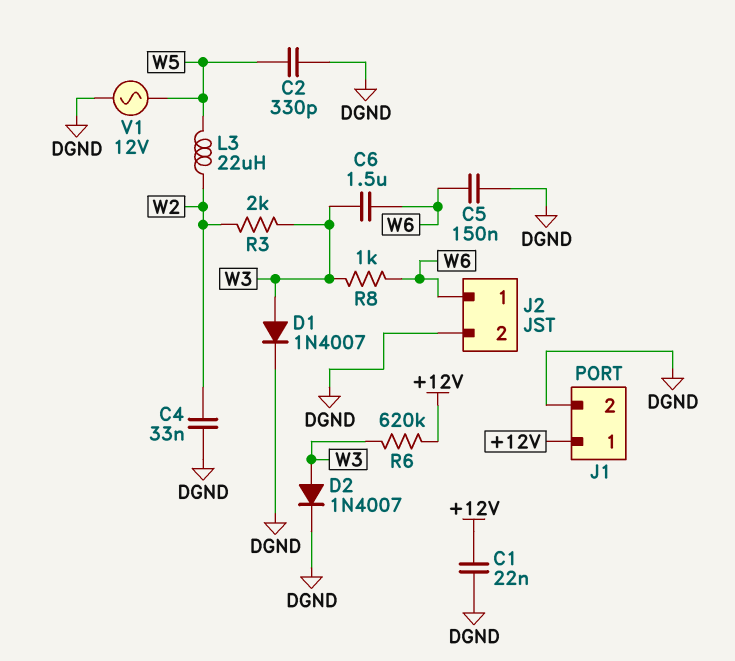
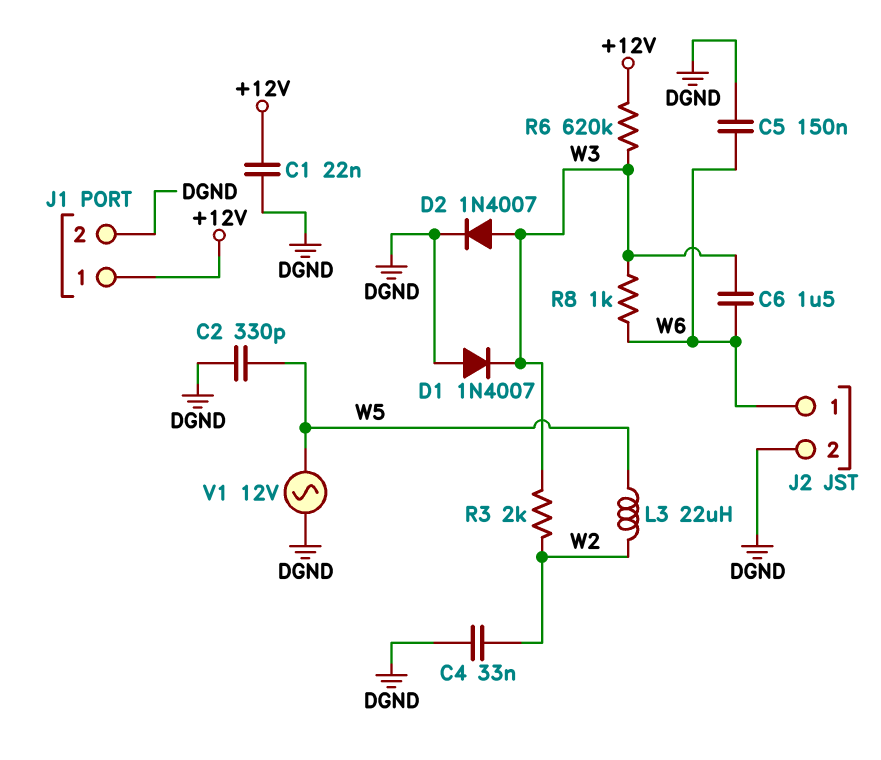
D1: diode 1N4007 (A W3, K DGND) -> diode 1N4007 (A DGND, K W3)

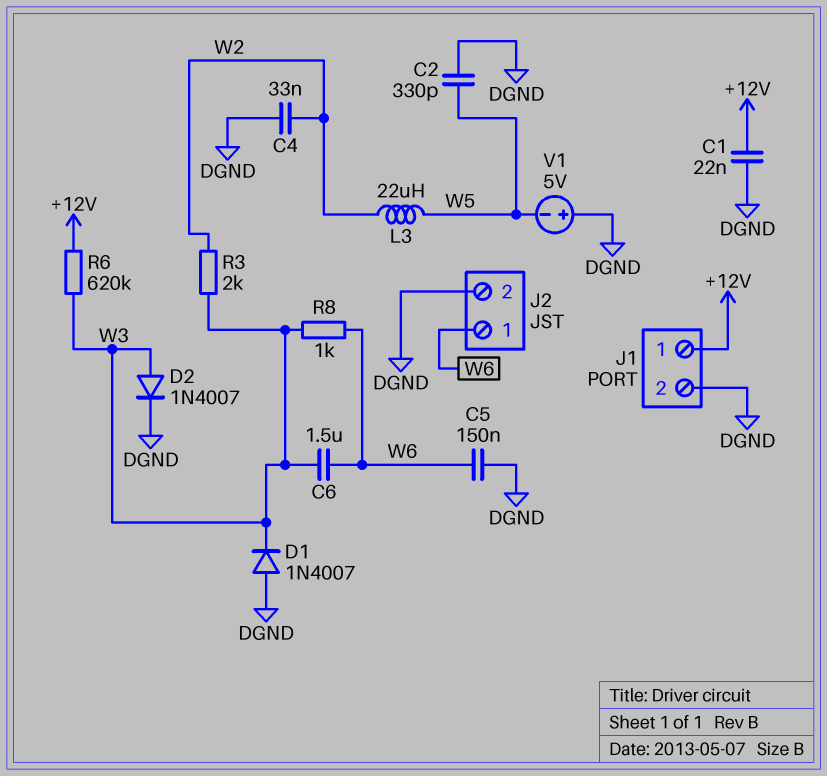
V1: AC 12V (DGND, W5) -> 5V (plus DGND, minus W5)

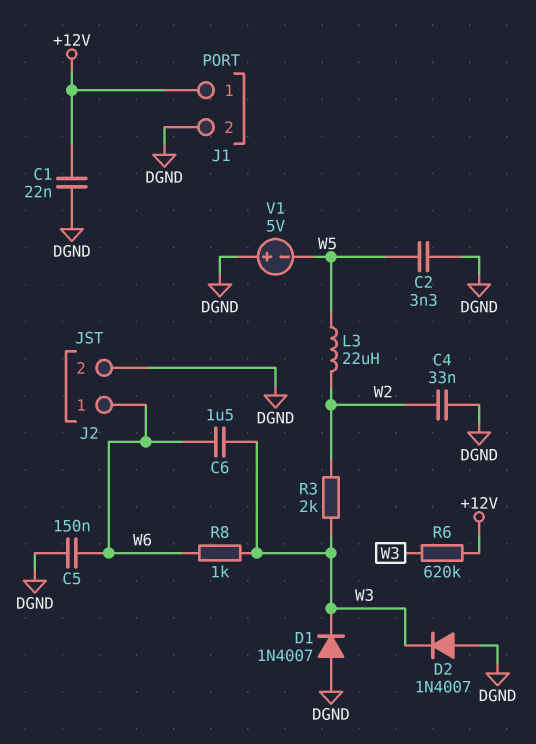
C2: 330pF (DGND, W5) -> 3.3nF (DGND, W5)
D2: diode 1N4007 (A W3, K DGND) -> diode 1N4007 (A DGND, K W3)

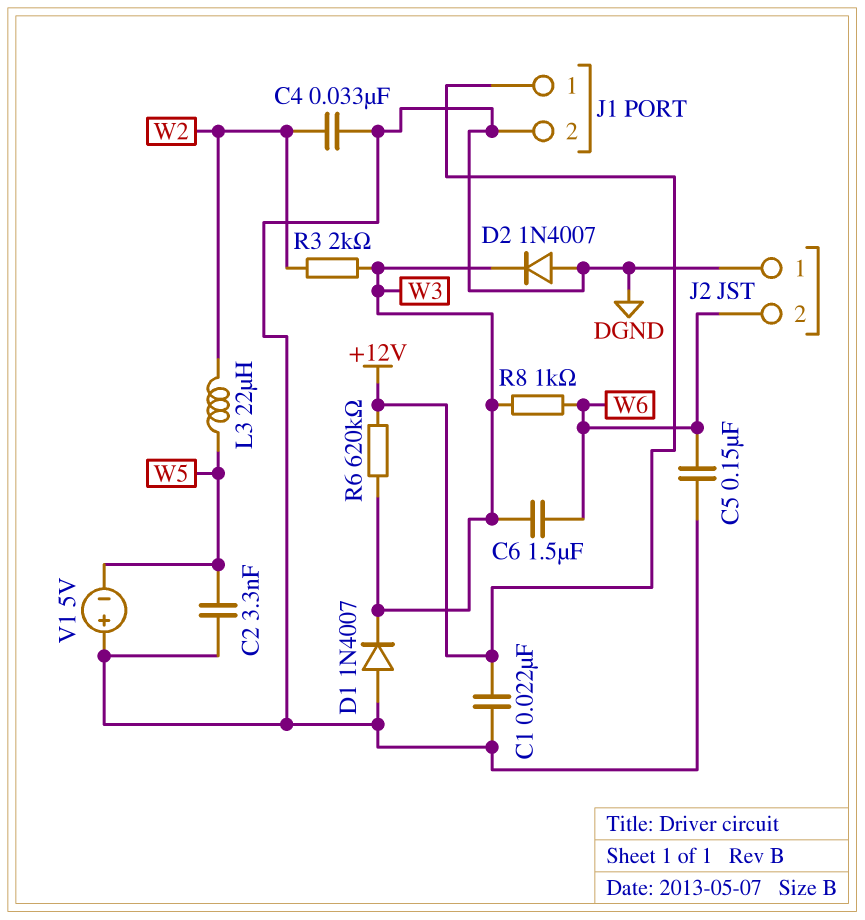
J2 pin 1: W6 -> DGND
J2 pin 2: DGND -> W6

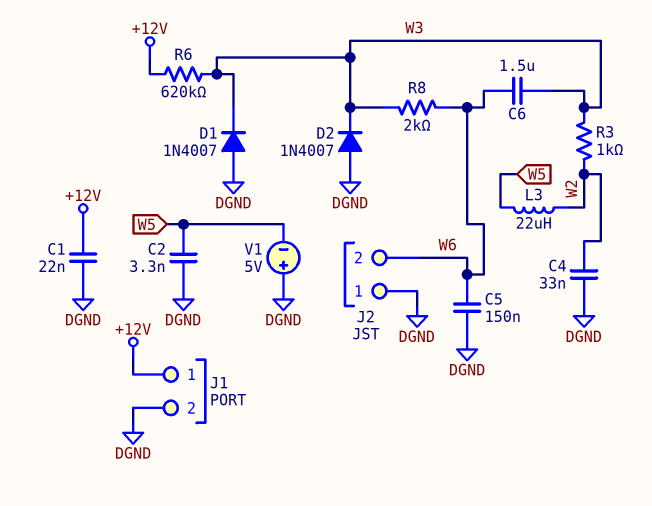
R3: 2k (W2, W3) -> 1k (W2, W3)
R8: 1k (W3, W6) -> 2k (W3, W6)

